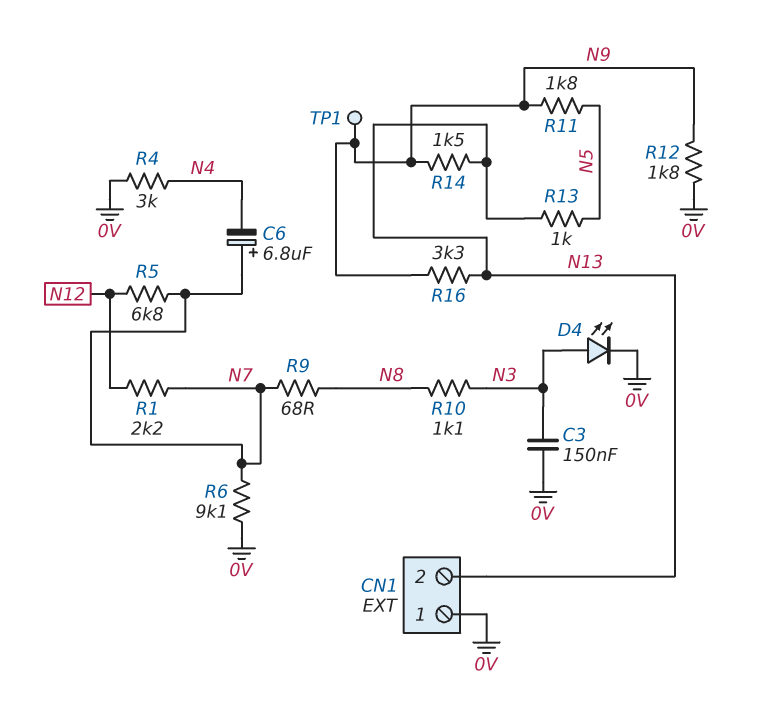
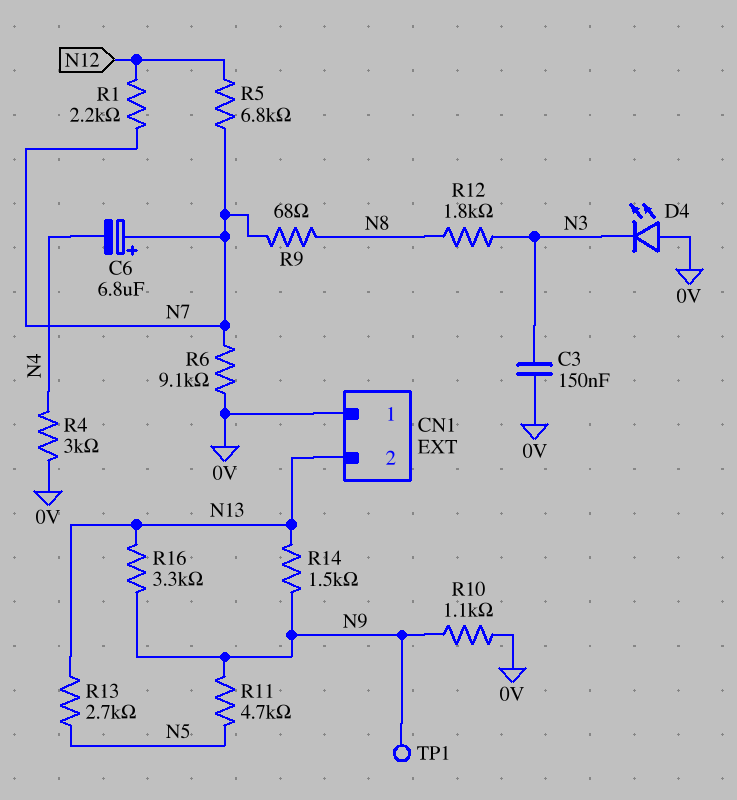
D4: LED (A N3, K 0V) -> LED (A 0V, K N3)
R10: 1.1k (N3, N8) -> 1.1k (0V, N9)
R11: 1.8k (N5, N9) -> 4.7k (N5, N9)
R12: 1.8k (0V, N9) -> 1.8k (N3, N8)
R13: 1k (N5, N13) -> 2.7k (N5, N13)

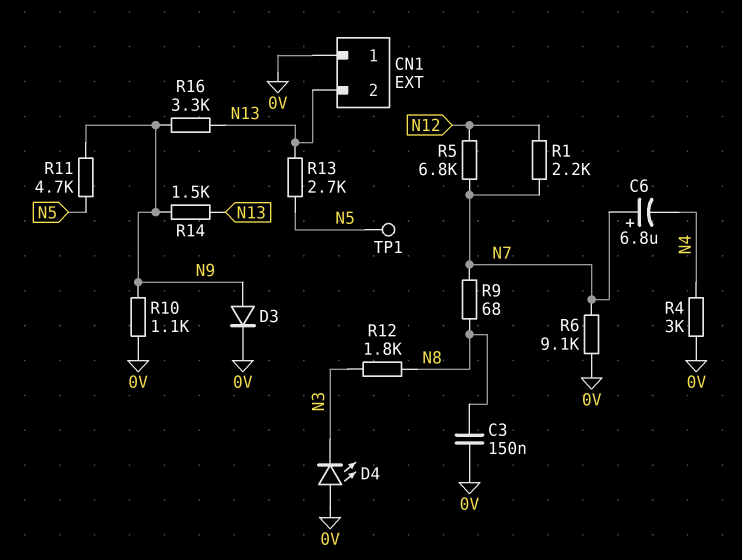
C3: 150nF (0V, N3) -> 150nF (0V, N8)
D3: none -> diode (A N9, K 0V)
TP1: test point (N9) -> test point (N5)

